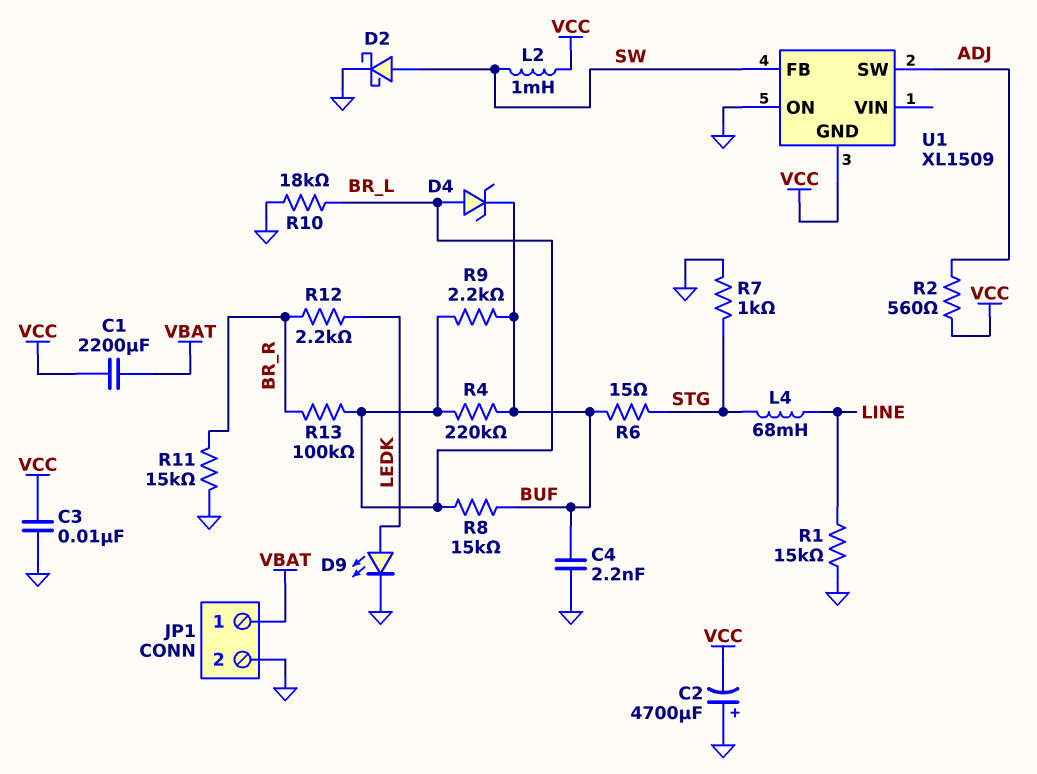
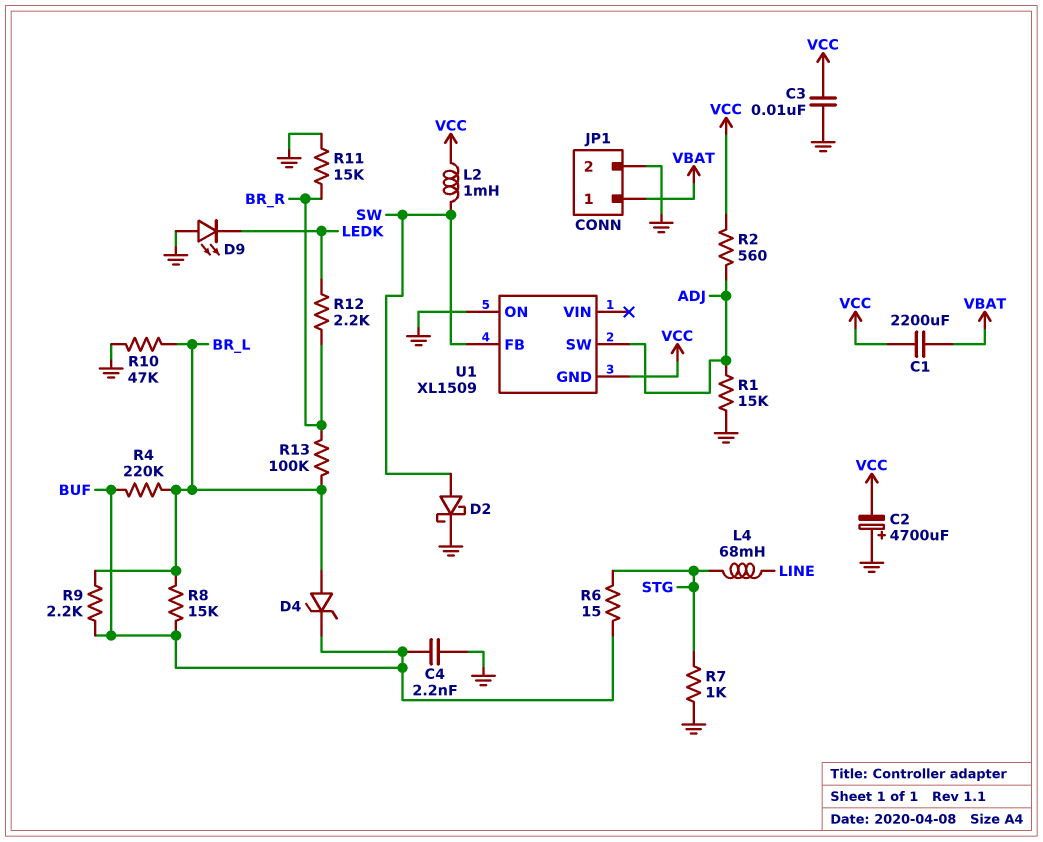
D9: LED (A LEDK, K GND) -> LED (A GND, K LEDK)
R1: 15k (GND, LINE) -> 15k (ADJ, GND)
R10: 18k (BR_L, GND) -> 47k (BR_L, GND)

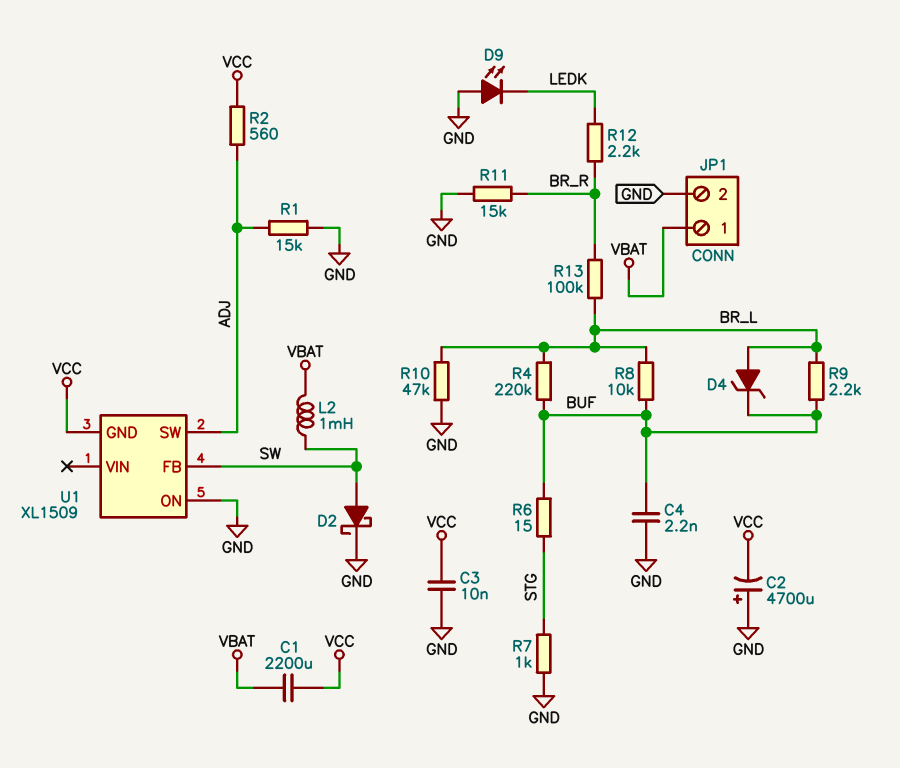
L2: 1mH (SW, VCC) -> 1mH (SW, VBAT)
L4: 68mH (LINE, STG) -> none
R8: 15k (BR_L, BUF) -> 10k (BR_L, BUF)

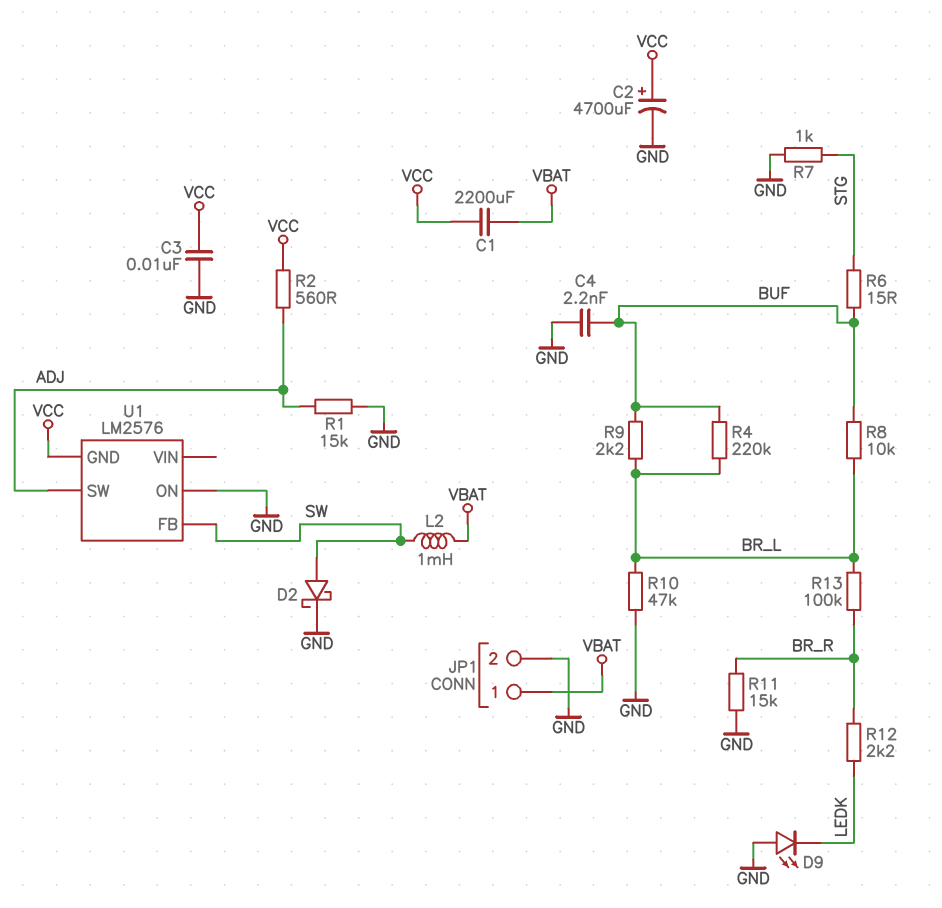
C2: 4700uF (plus GND, minus VCC) -> 4700uF (plus VCC, minus GND)
D4: zener (A BR_L, K BUF) -> none
U1: XL1509 -> LM2576

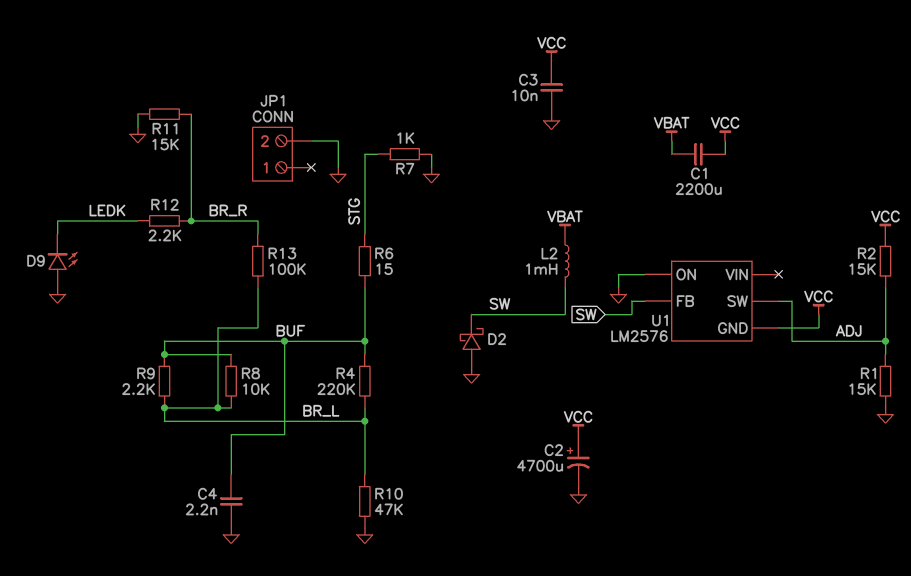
D2: schottky (A SW, K GND) -> schottky (A GND, K SW)
JP1 pin 1: VBAT -> none
R2: 560 (ADJ, VCC) -> 15k (ADJ, VCC)

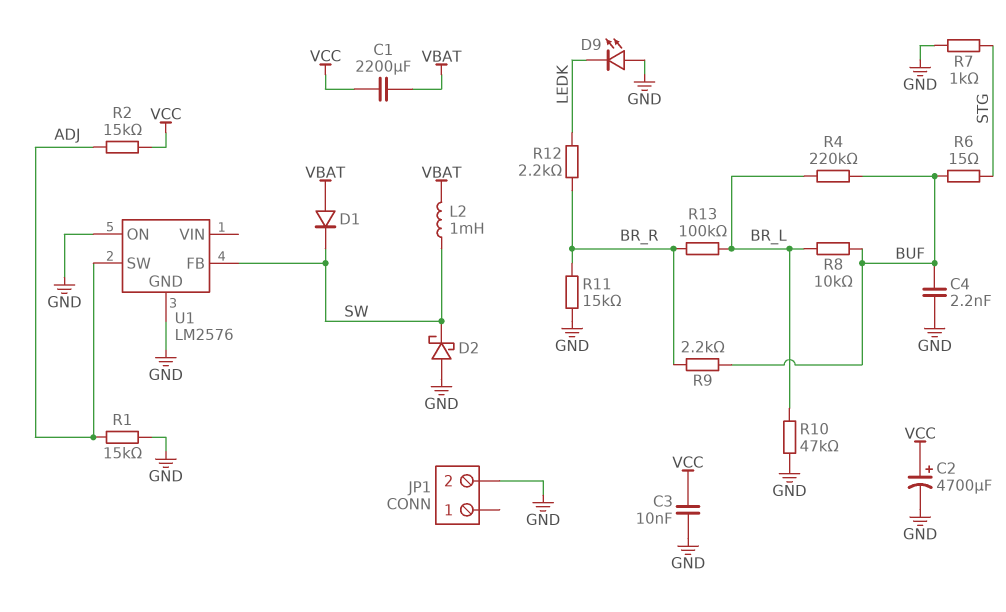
D1: none -> diode (A VBAT, K SW)
R9: 2.2k (BR_L, BUF) -> 2.2k (BR_R, BUF)
U1 pin GND: VCC -> GND

